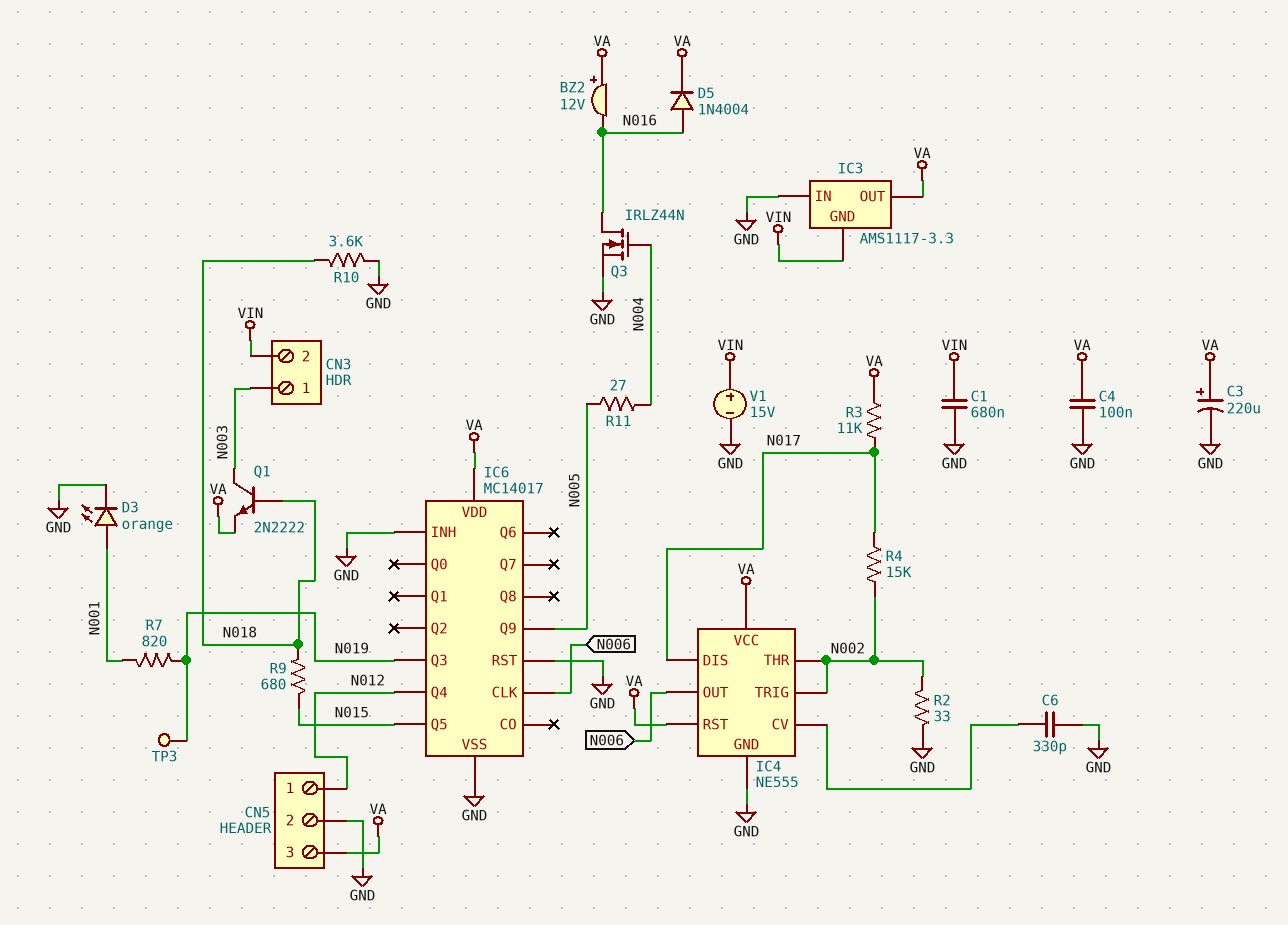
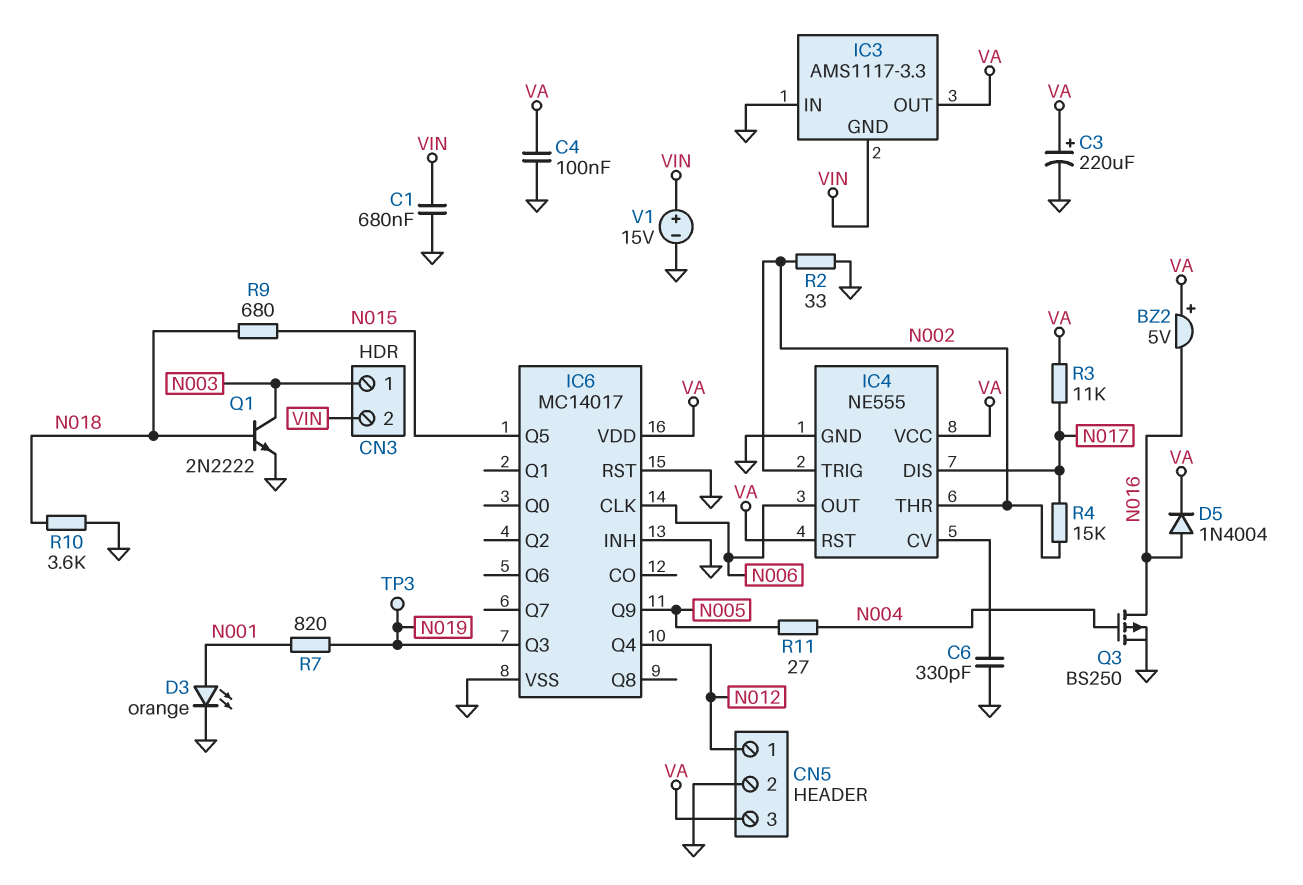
BZ2: buzzer 12V (plus VA, minus N016) -> buzzer 5V (plus VA, minus N016)
Q1: NPN 2N2222 (B N018, C N003, E VA) -> NPN 2N2222 (B N018, C N003, E GND)
Q3: NMOS IRLZ44N (G N004, D N016, S GND) -> PMOS BS250 (G N004, D N016, S GND)

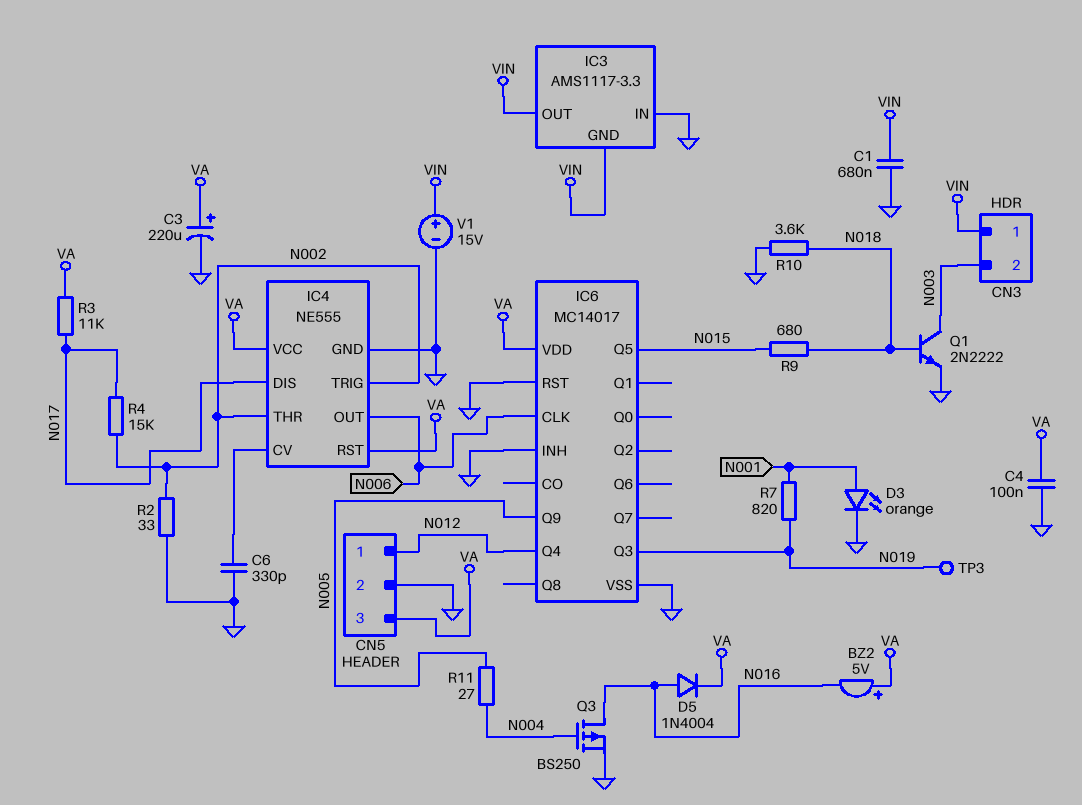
CN3 pin 1: N003 -> VIN
CN3 pin 2: VIN -> N003
IC3 pin OUT: VA -> VIN

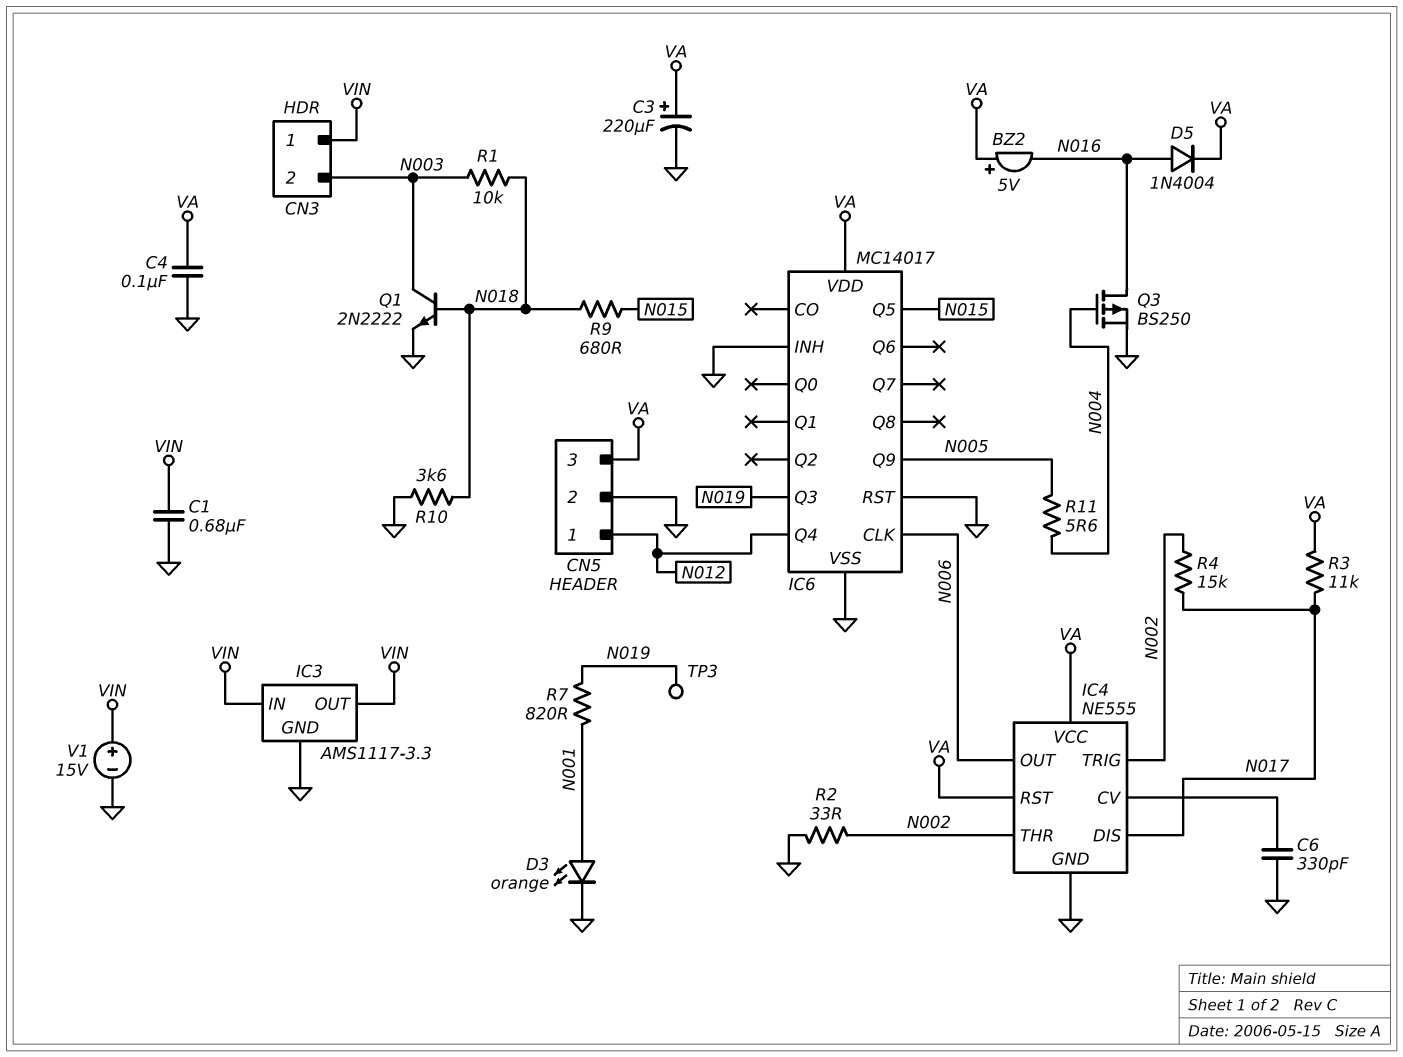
IC3 pin GND: VIN -> GND
IC3 pin IN: GND -> VIN
R1: none -> 10k (N003, N018)
R11: 27 (N004, N005) -> 5.6 (N004, N005)

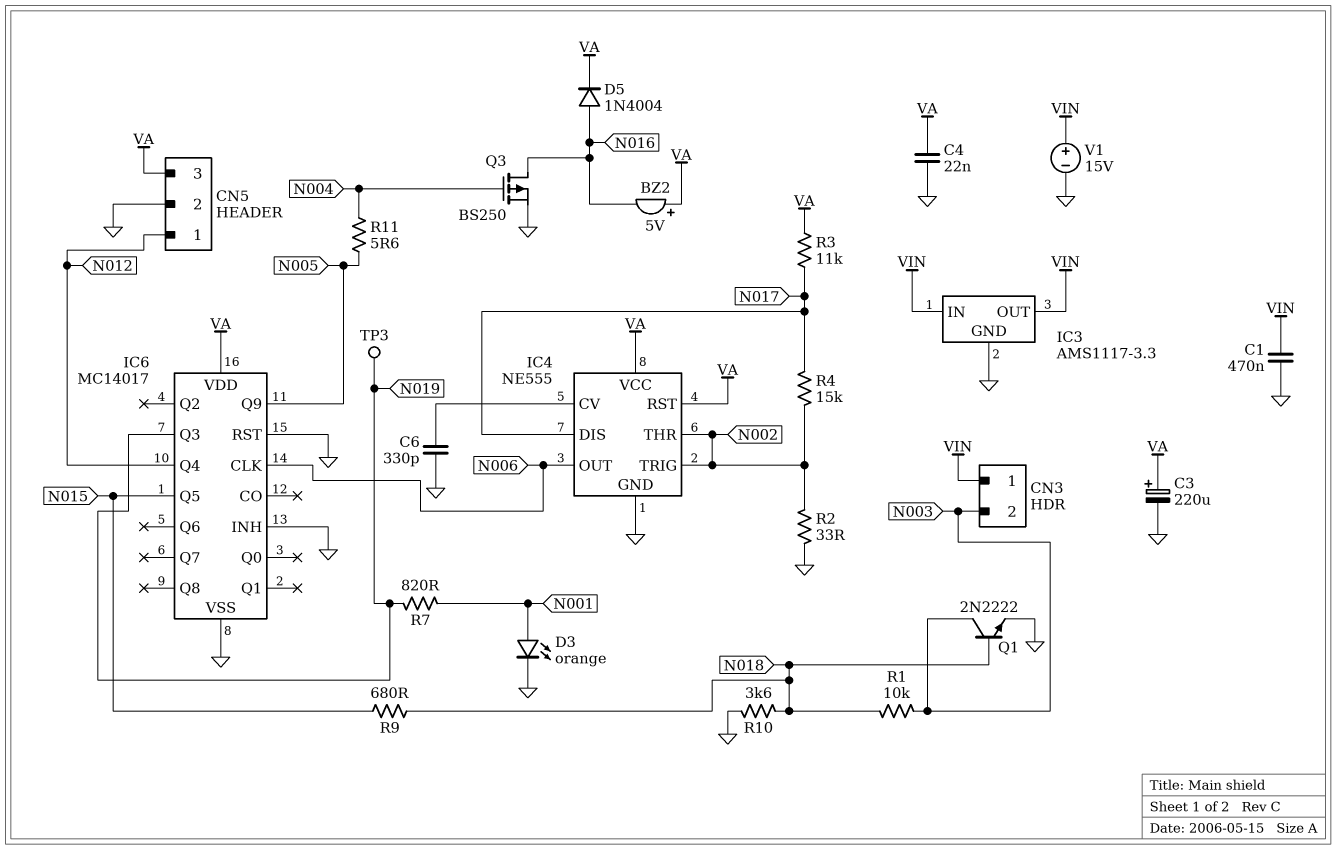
C1: 680nF (GND, VIN) -> 470nF (GND, VIN)
C4: 100nF (GND, VA) -> 22nF (GND, VA)

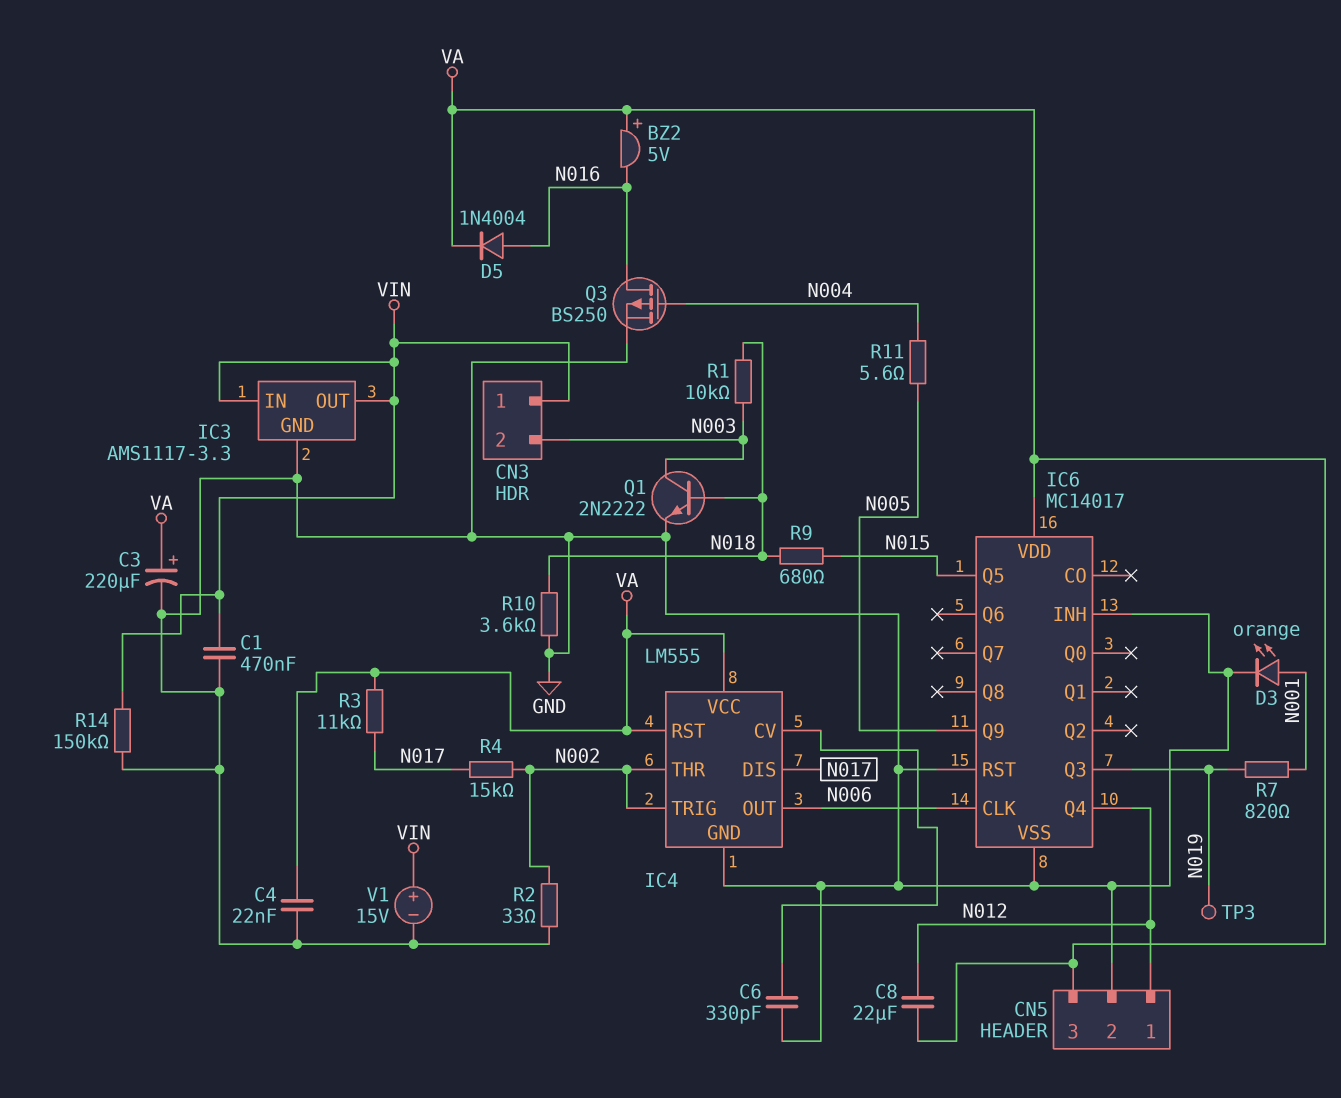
C8: none -> 22uF (N012, VA)
IC4: NE555 -> LM555
R14: none -> 150k (GND, VIN)

